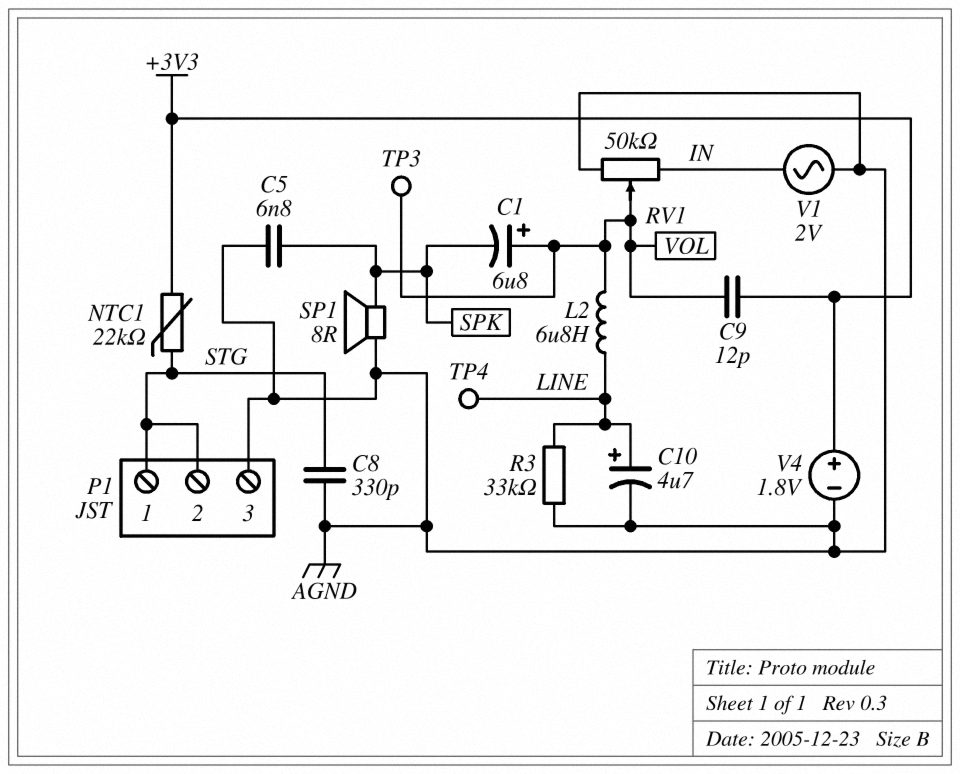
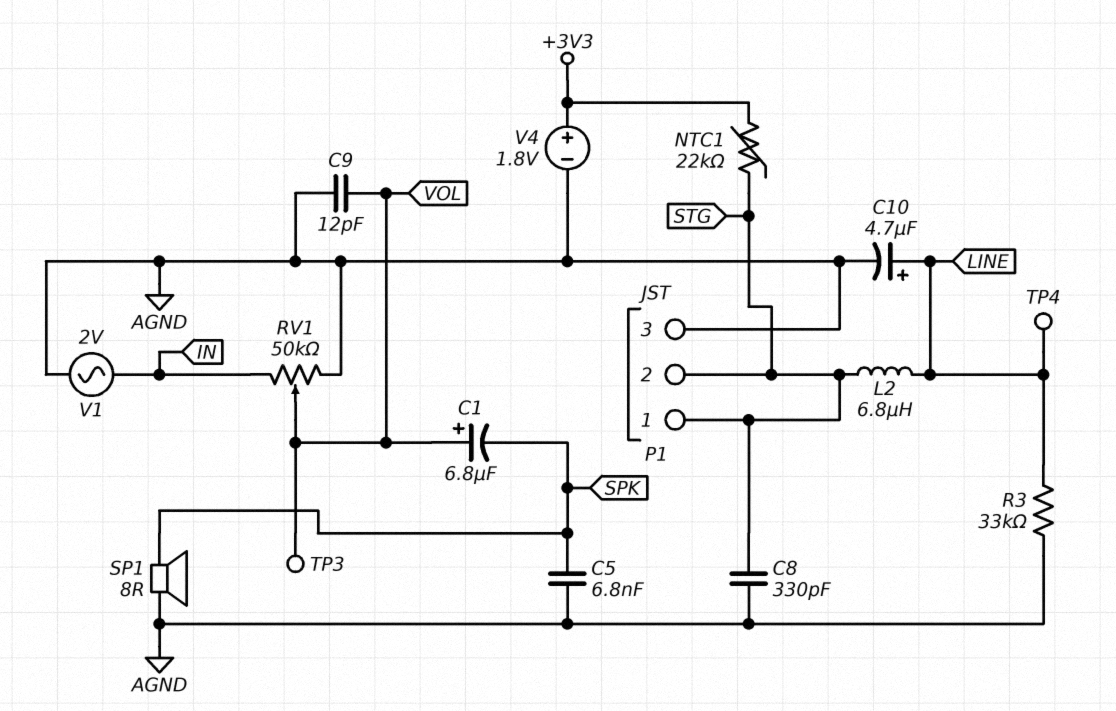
C9: 12pF (+3V3, VOL) -> 12pF (AGND, VOL)
L2: 6.8uH (LINE, VOL) -> 6.8uH (LINE, STG)

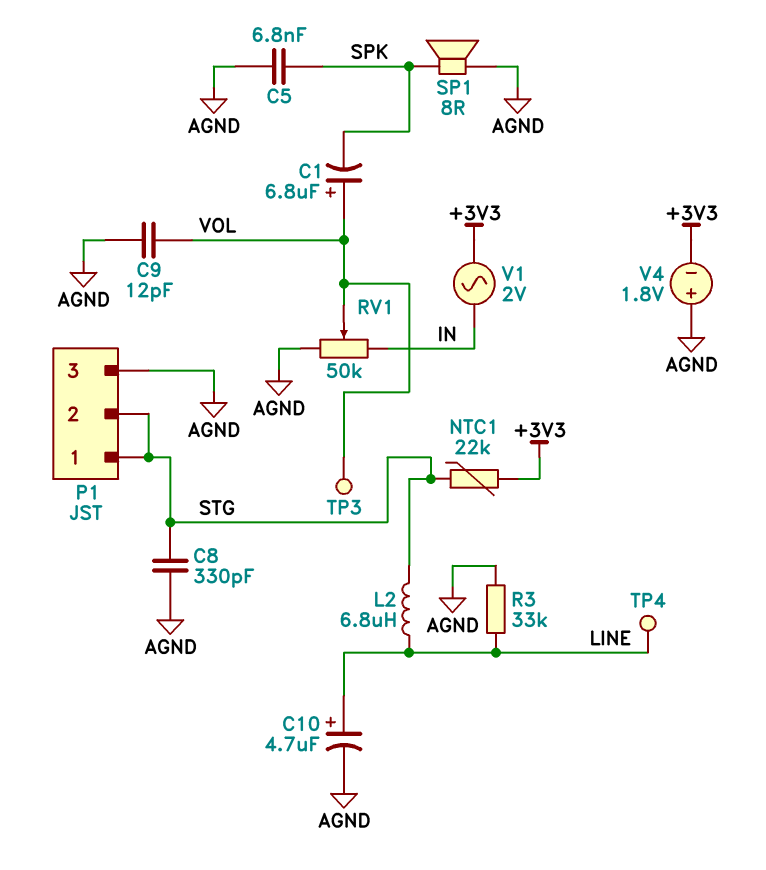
V1: AC 2V (AGND, IN) -> AC 2V (+3V3, IN)
V4: 1.8V (plus +3V3, minus AGND) -> 1.8V (plus AGND, minus +3V3)

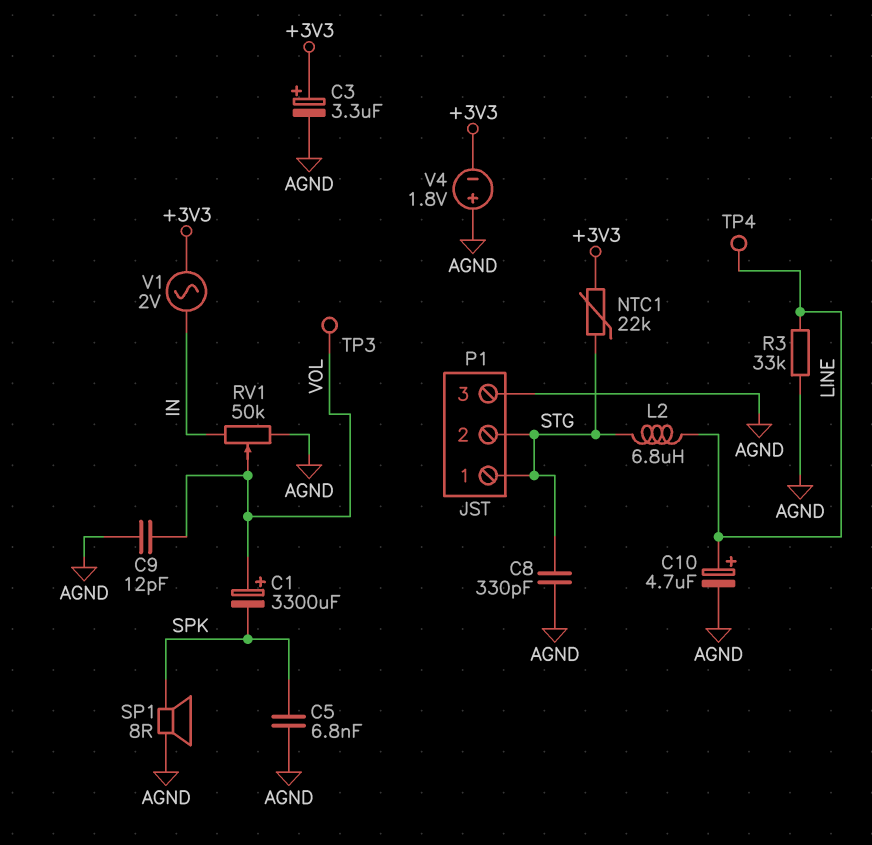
C1: 6.8uF (plus VOL, minus SPK) -> 3300uF (plus VOL, minus SPK)
C3: none -> 3.3uF (plus +3V3, minus AGND)

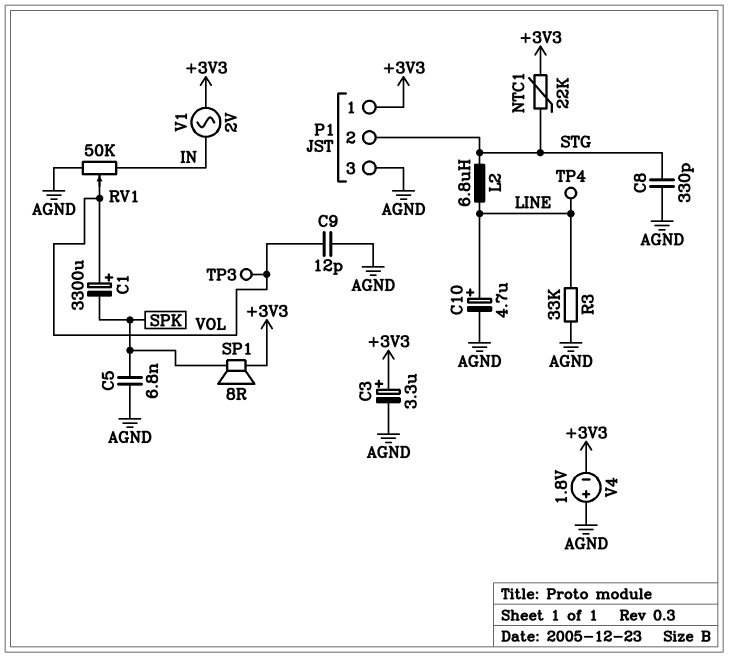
P1 pin 1: STG -> +3V3
SP1: speaker 8R (AGND, SPK) -> speaker 8R (+3V3, SPK)

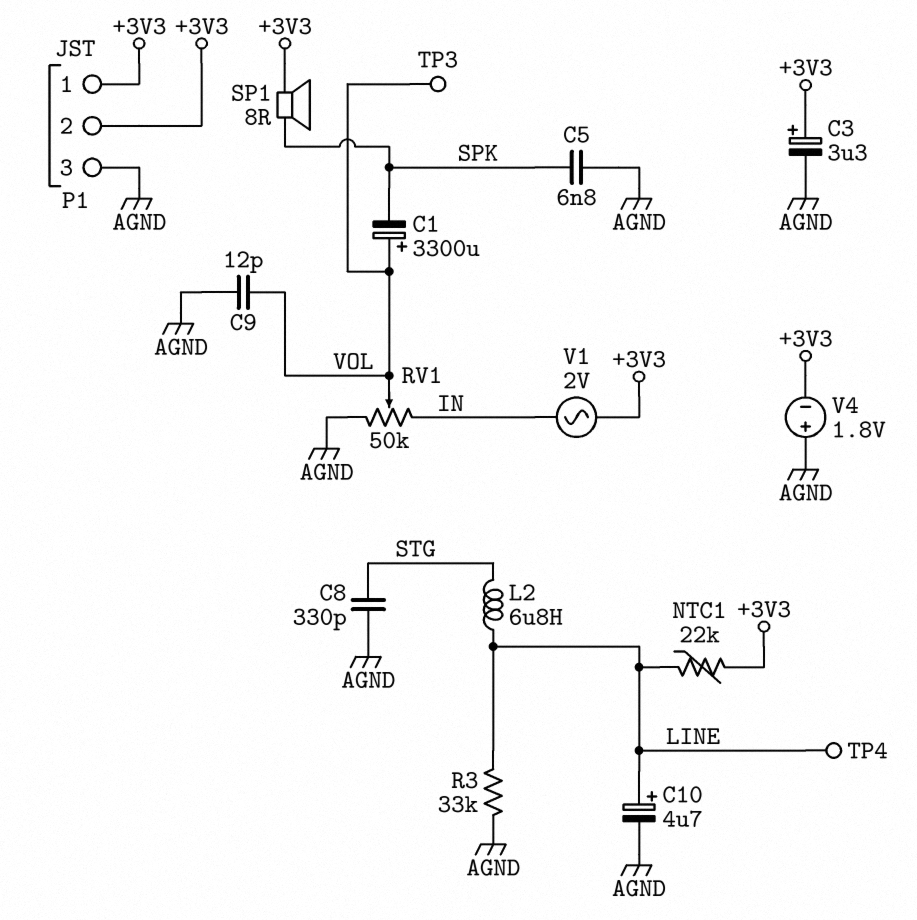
NTC1: 22k (+3V3, STG) -> 22k (+3V3, LINE)
P1 pin 2: STG -> +3V3

